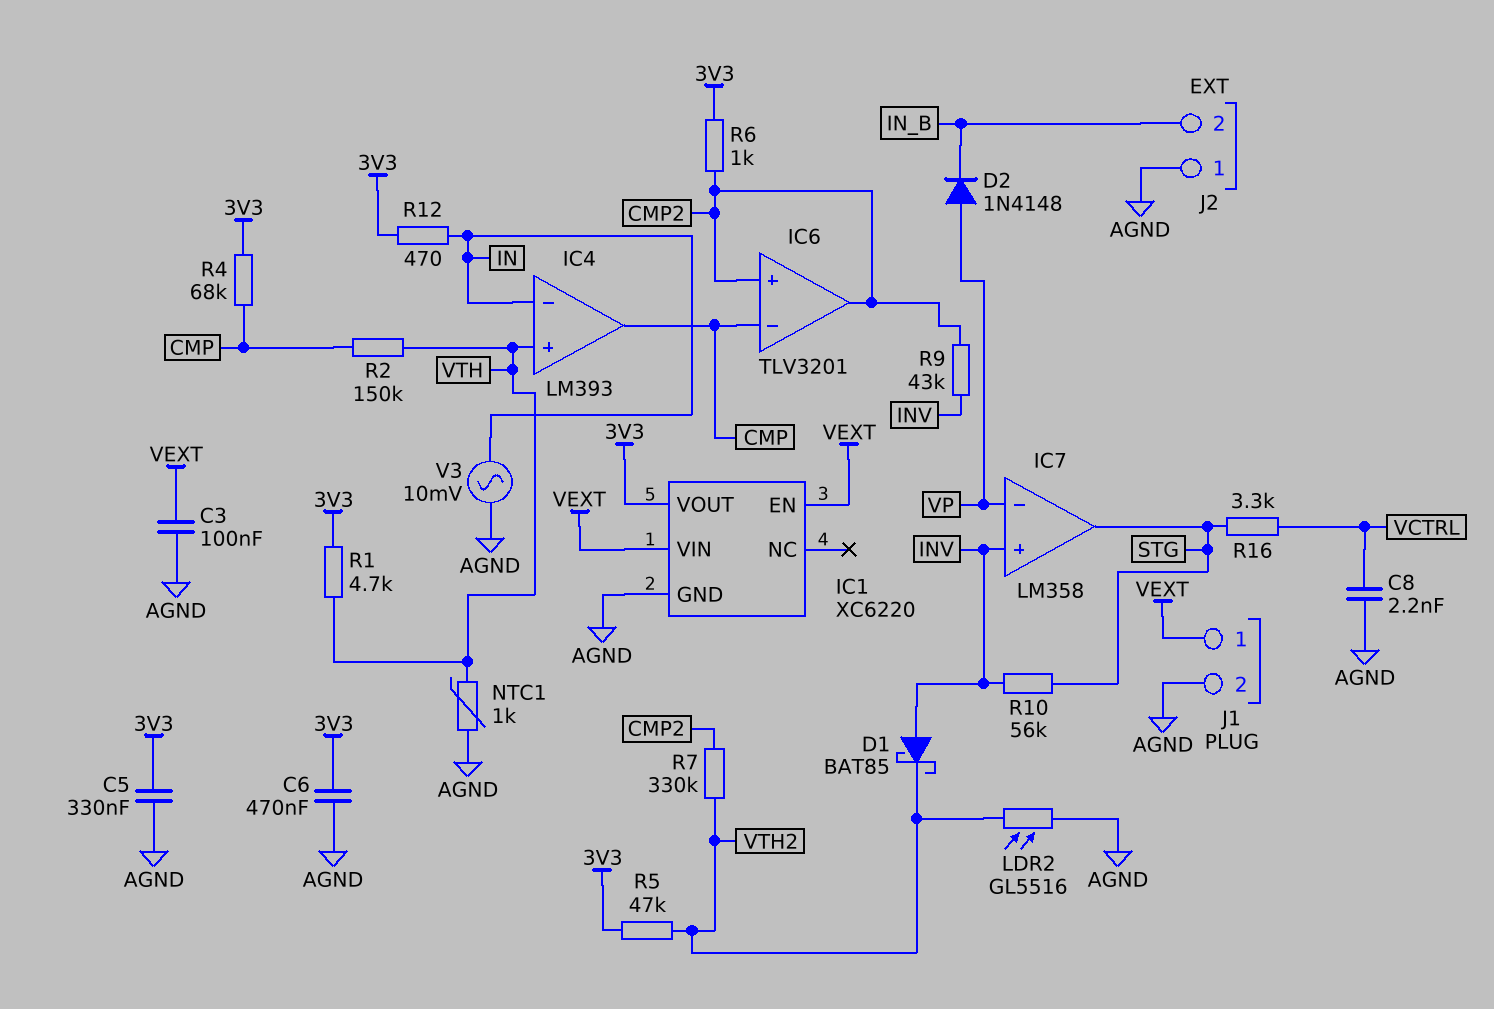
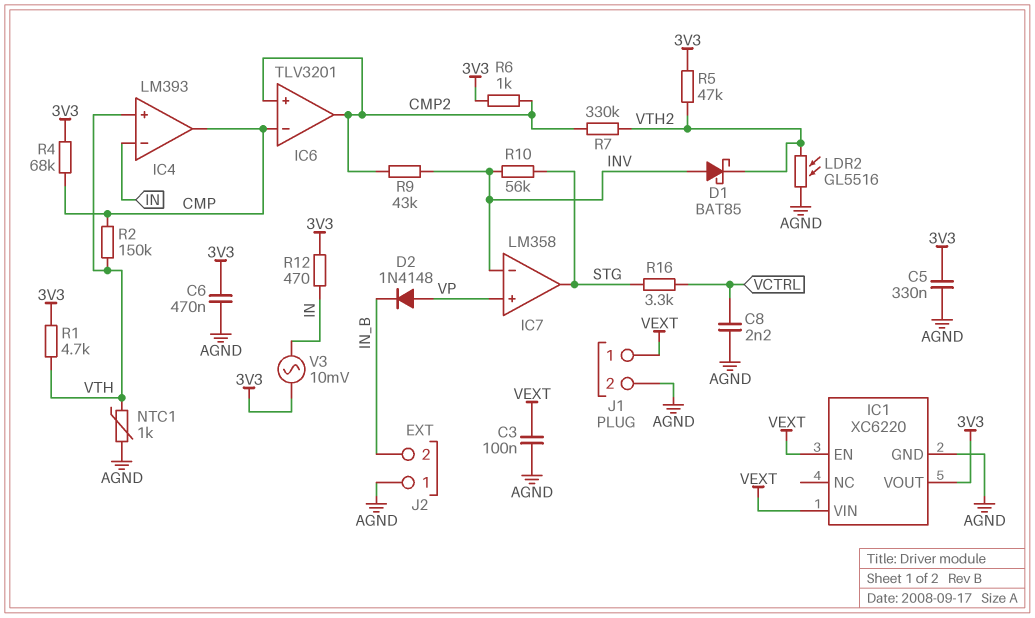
IC7 pin in+: INV -> VP
IC7 pin in-: VP -> INV
V3: AC 10mV (AGND, IN) -> AC 10mV (3V3, IN)

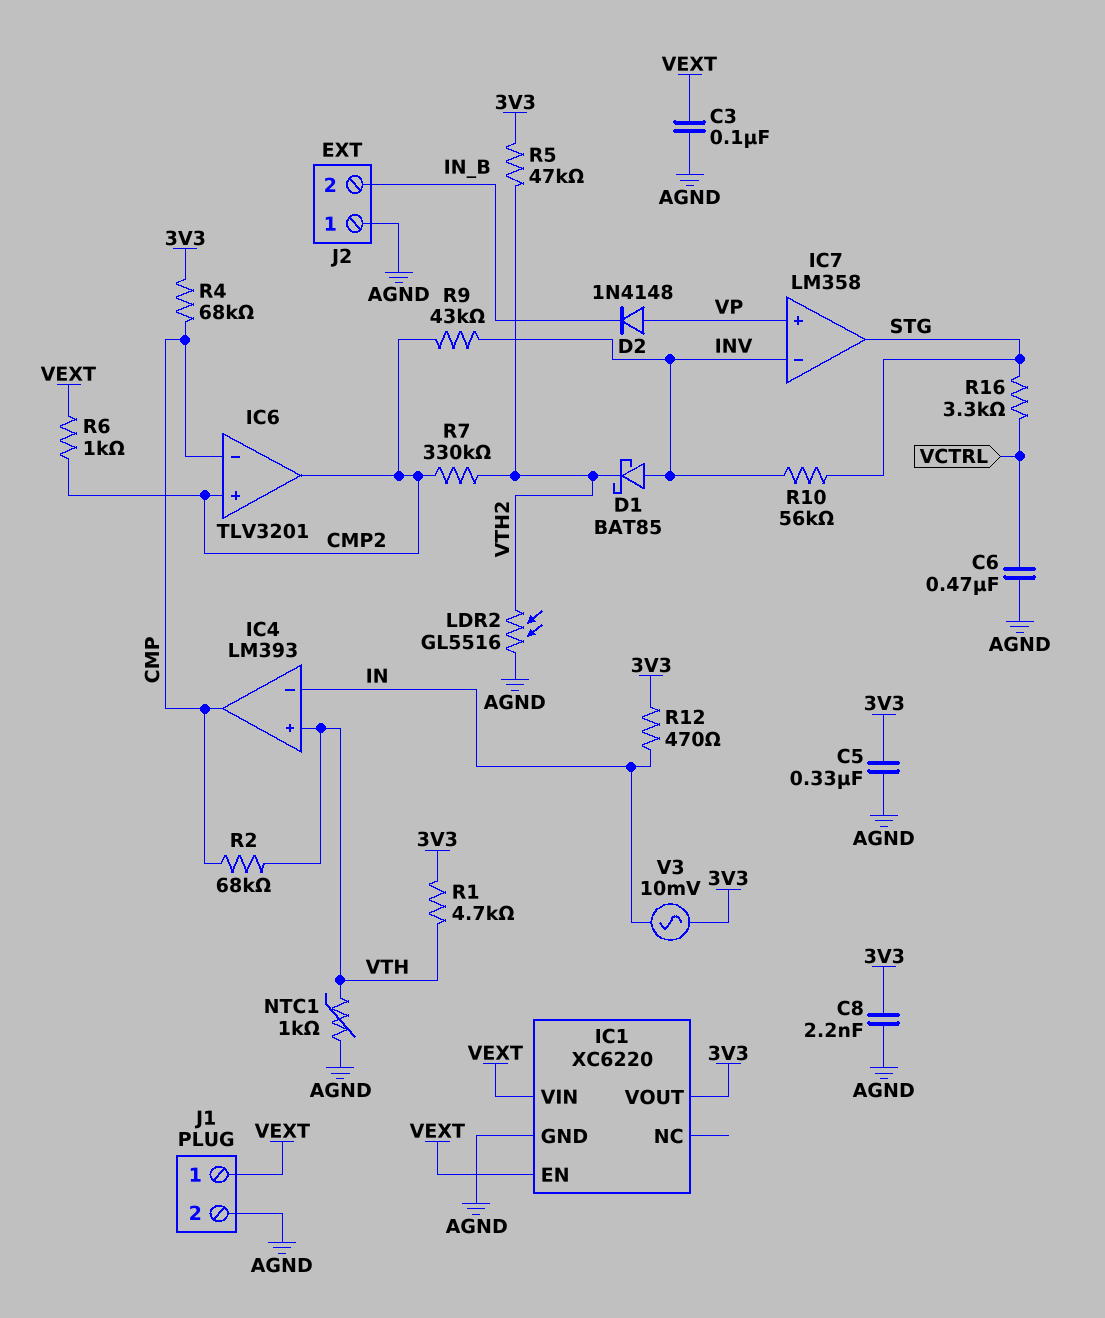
C6: 470nF (3V3, AGND) -> 470nF (AGND, VCTRL)
C8: 2.2nF (AGND, VCTRL) -> 2.2nF (3V3, AGND)
R2: 150k (CMP, VTH) -> 68k (CMP, VTH)
R6: 1k (3V3, CMP2) -> 1k (CMP2, VEXT)

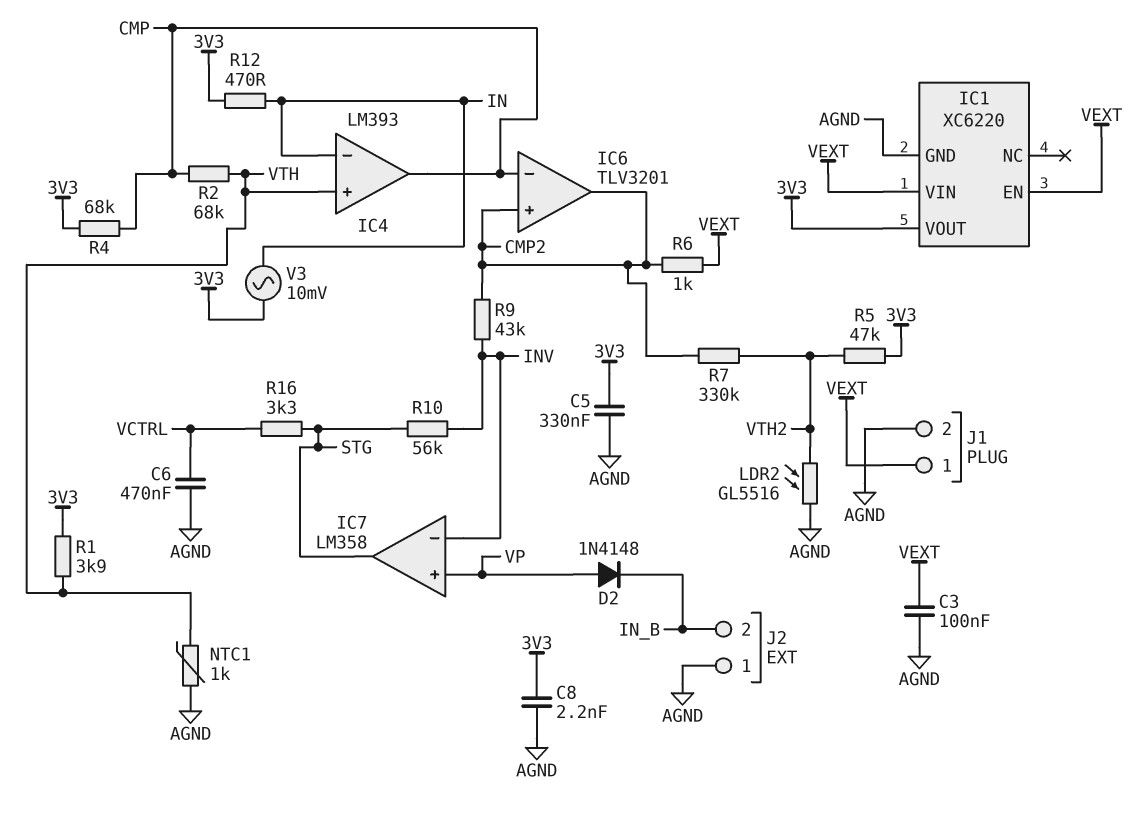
D1: schottky BAT85 (A INV, K VTH2) -> none
R1: 4.7k (3V3, VTH) -> 3.9k (3V3, VTH)

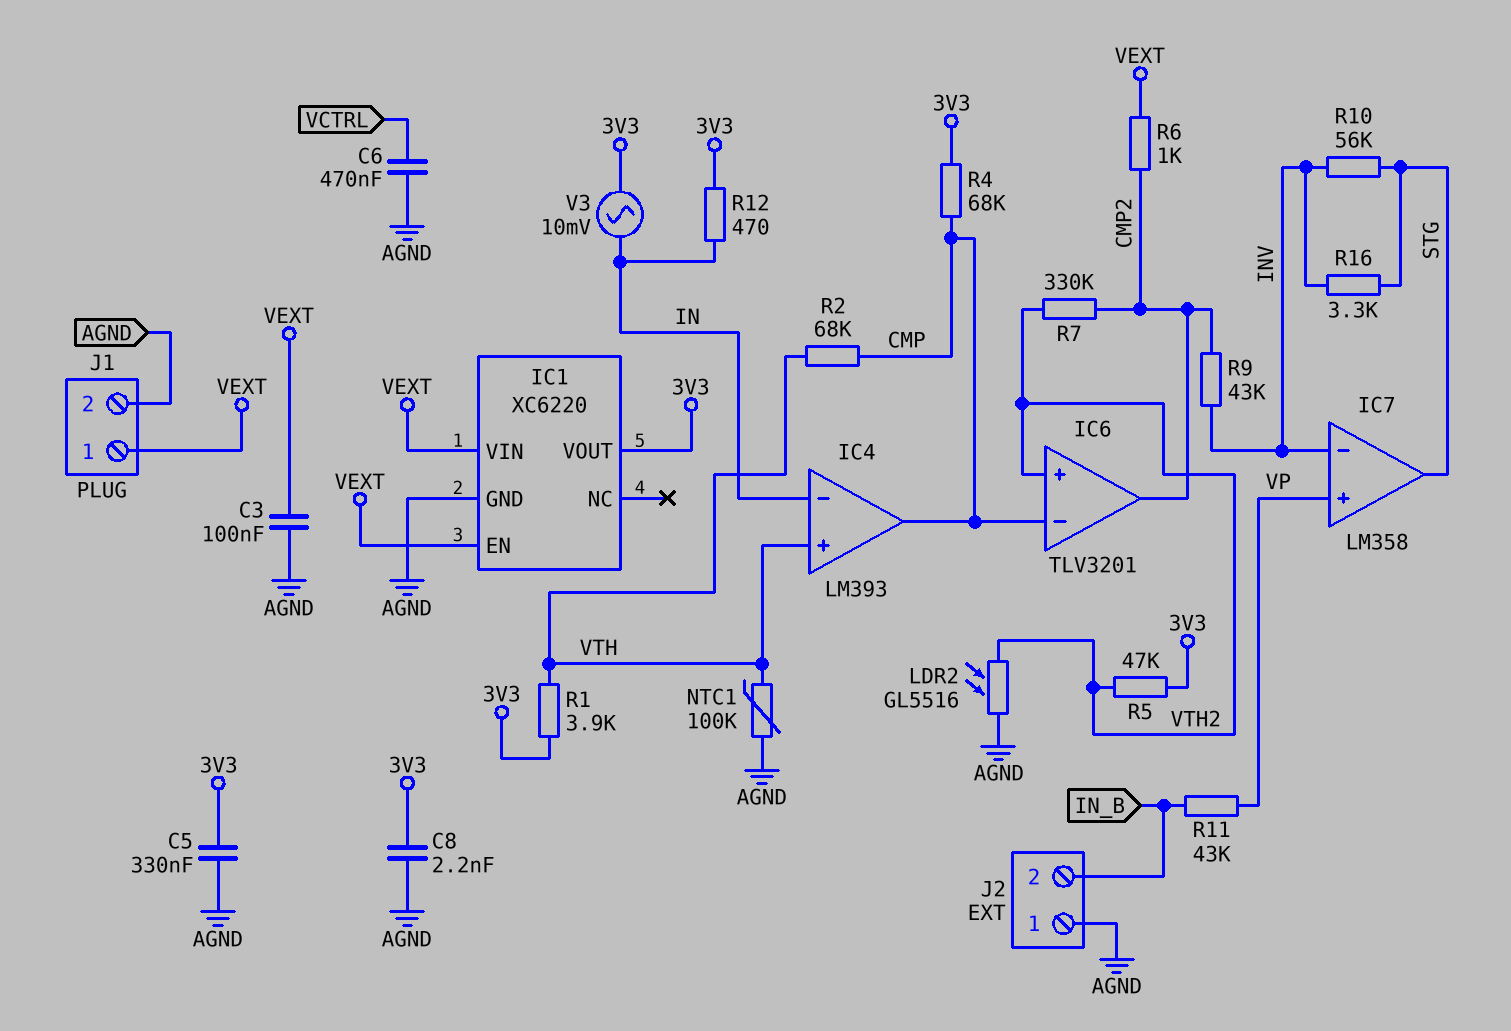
D2: diode 1N4148 (A VP, K IN_B) -> none
IC6 pin in+: CMP2 -> VTH2
NTC1: 1k (AGND, VTH) -> 100k (AGND, VTH)
R11: none -> 43k (IN_B, VP)
R16: 3.3k (STG, VCTRL) -> 3.3k (INV, STG)

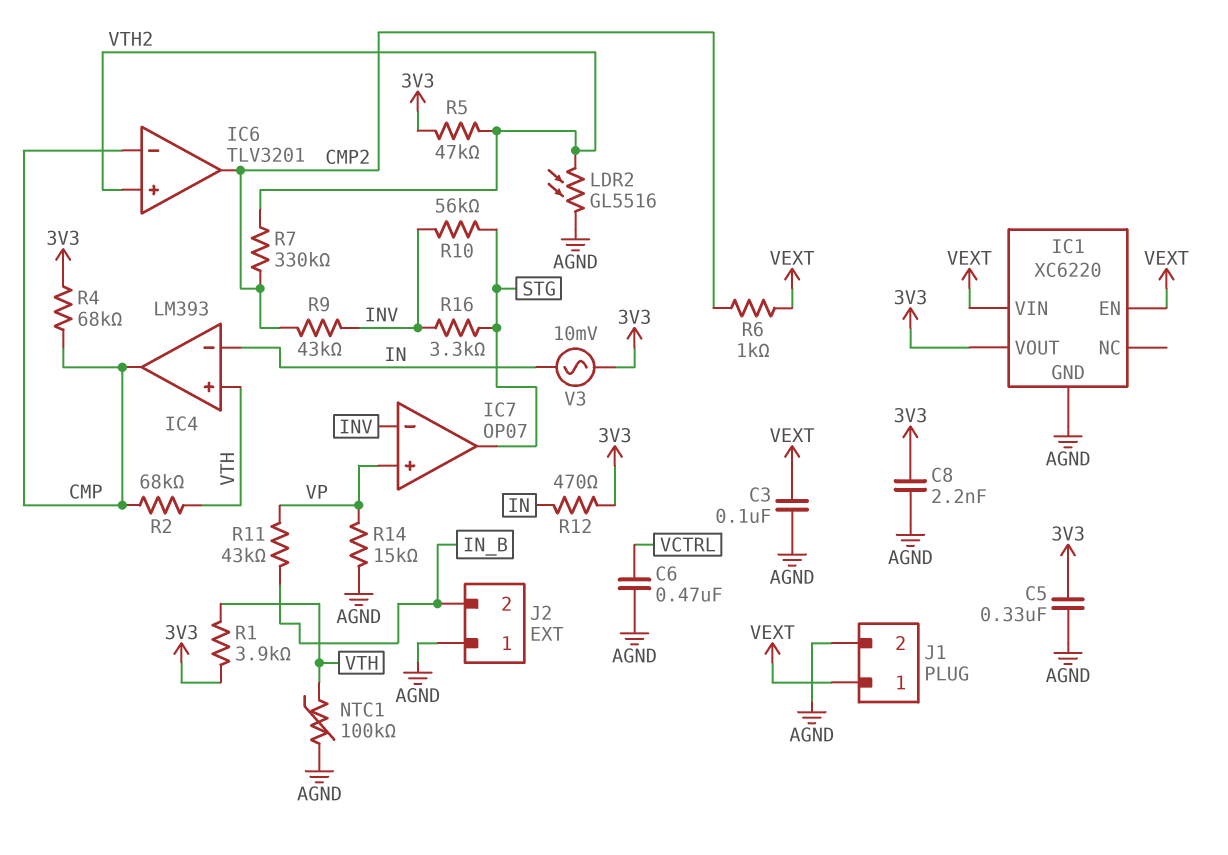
IC7: LM358 -> OP07
R14: none -> 15k (AGND, VP)

